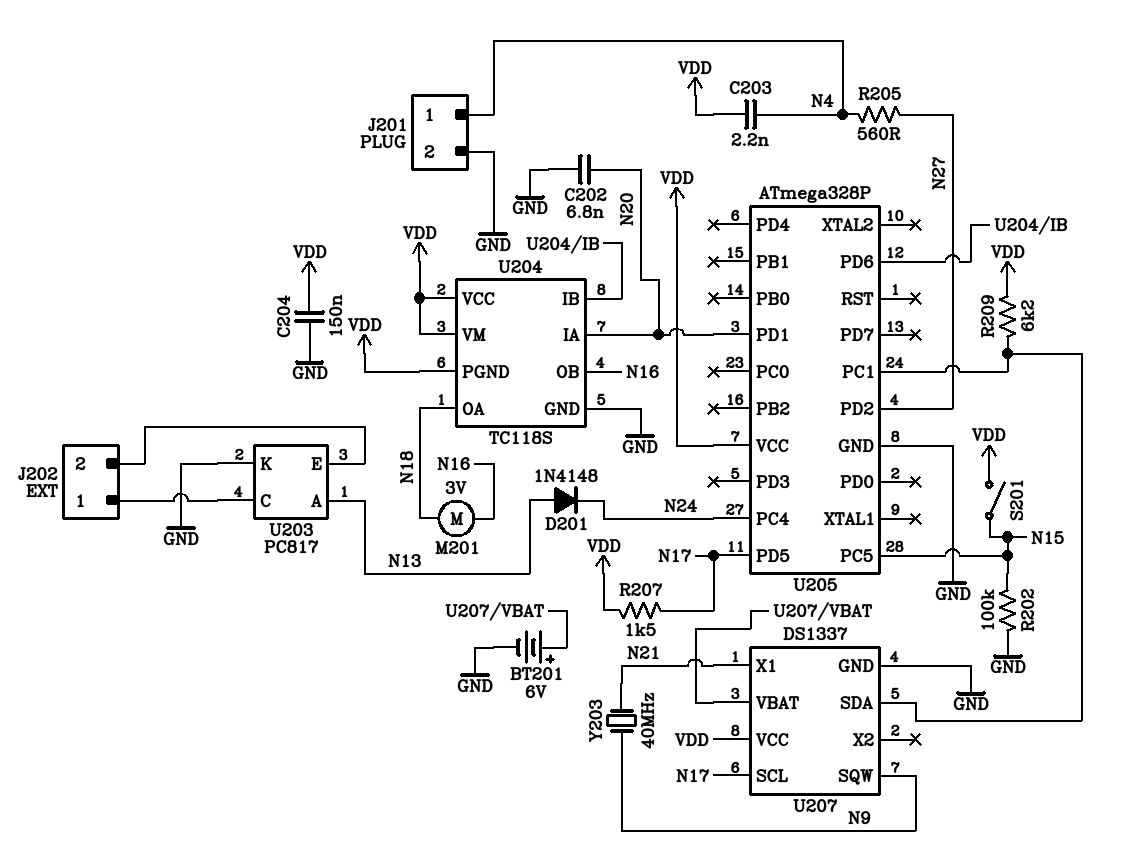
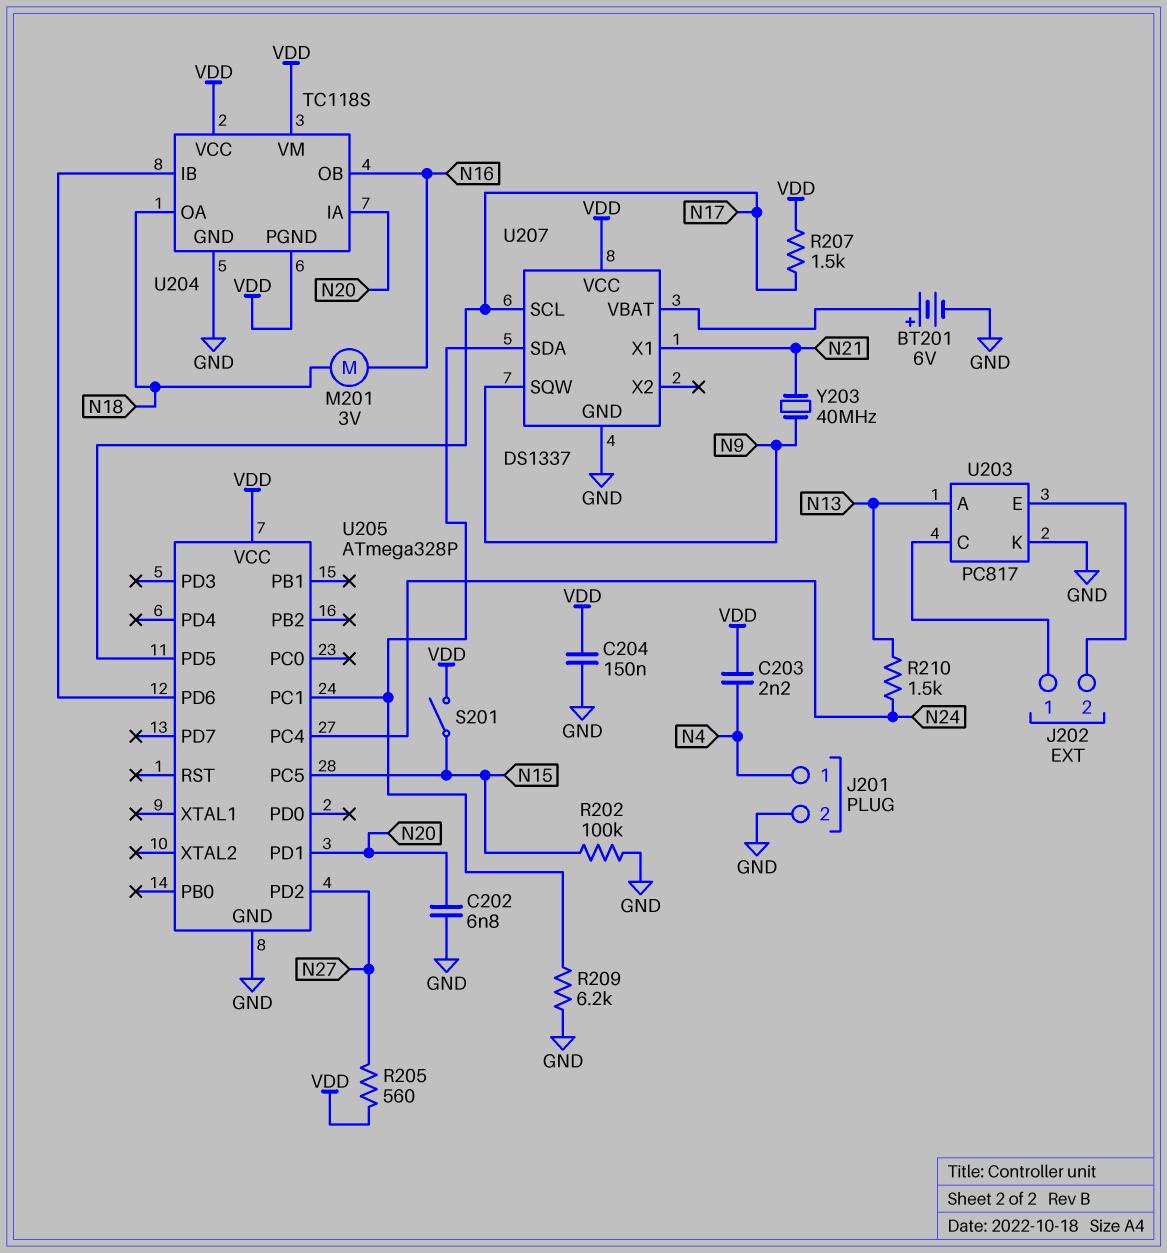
D201: diode 1N4148 (A N13, K N24) -> none
R205: 560 (N4, N27) -> 560 (N27, VDD)
R209: 6.2k (U205/PC1, VDD) -> 6.2k (GND, U205/PC1)
R210: none -> 1.5k (N13, N24)

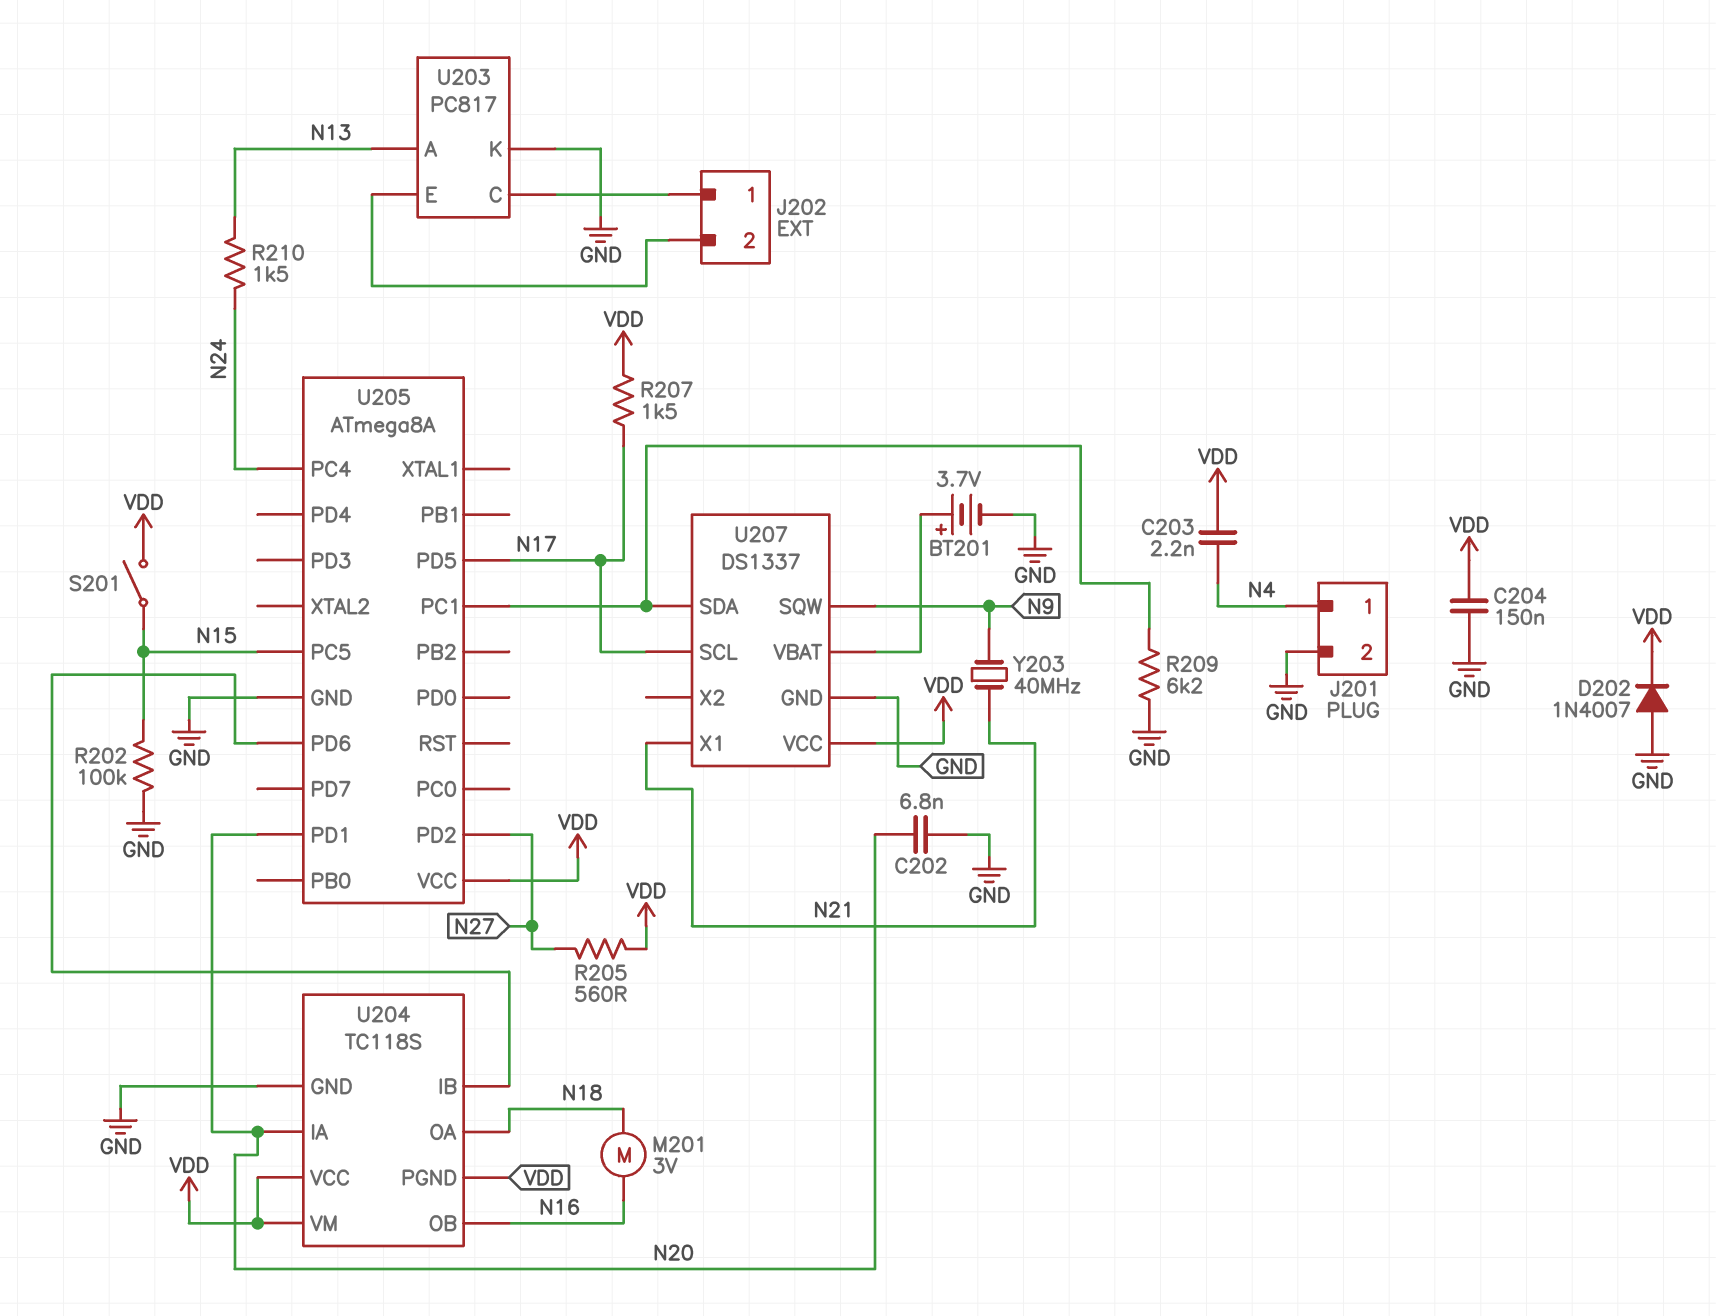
BT201: 6V (plus U207/VBAT, minus GND) -> 3.7V (plus U207/VBAT, minus GND)
D202: none -> diode 1N4007 (A GND, K VDD)
U205: ATmega328P -> ATmega8A

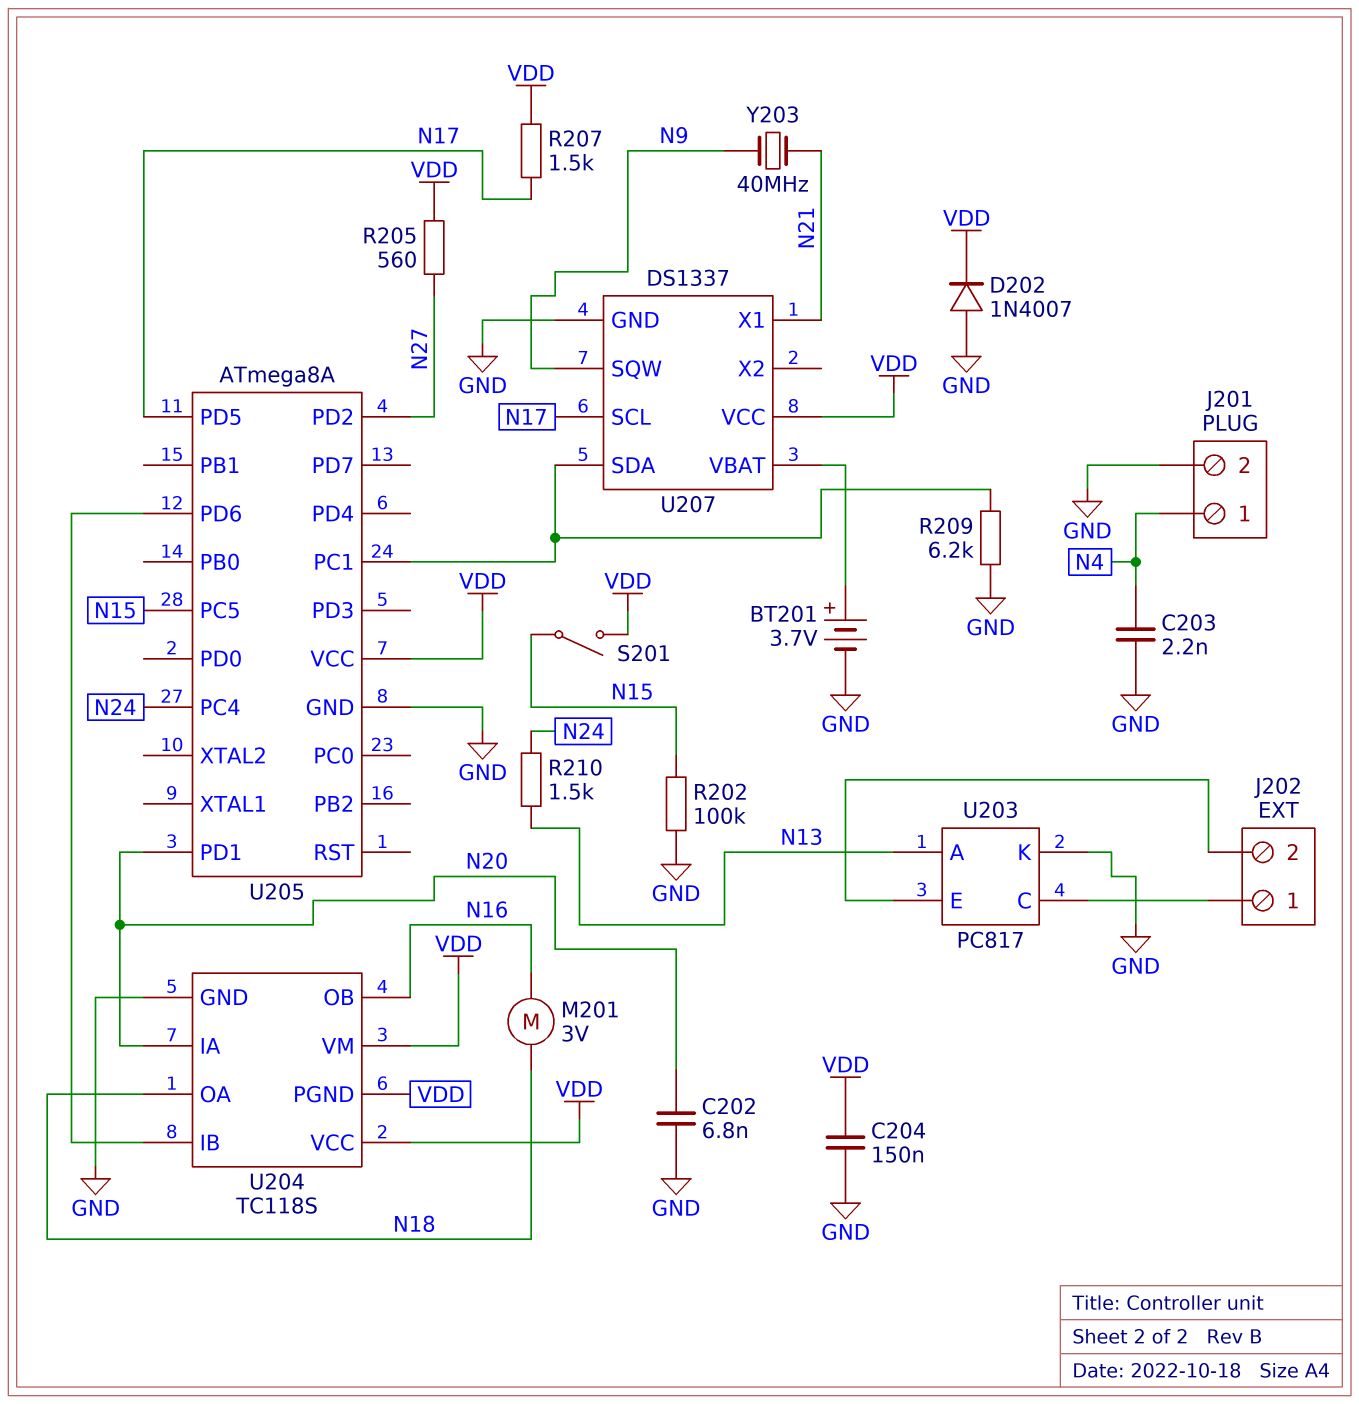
C203: 2.2nF (N4, VDD) -> 2.2nF (GND, N4)

